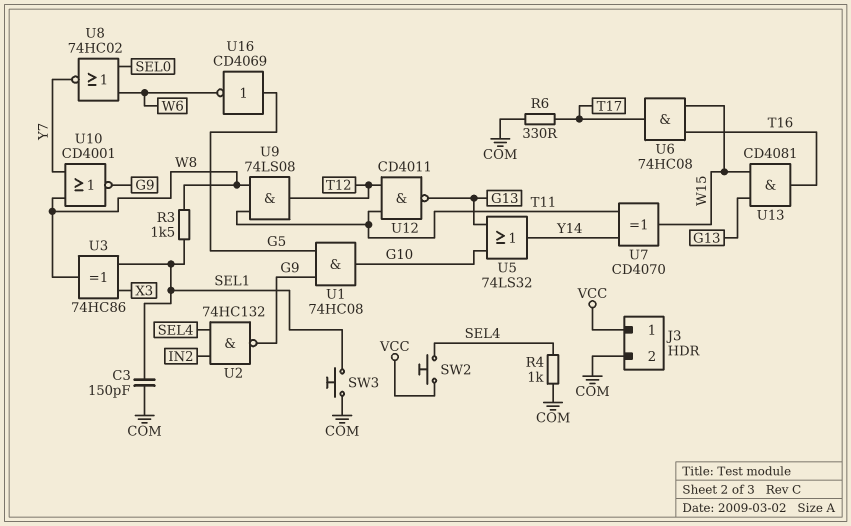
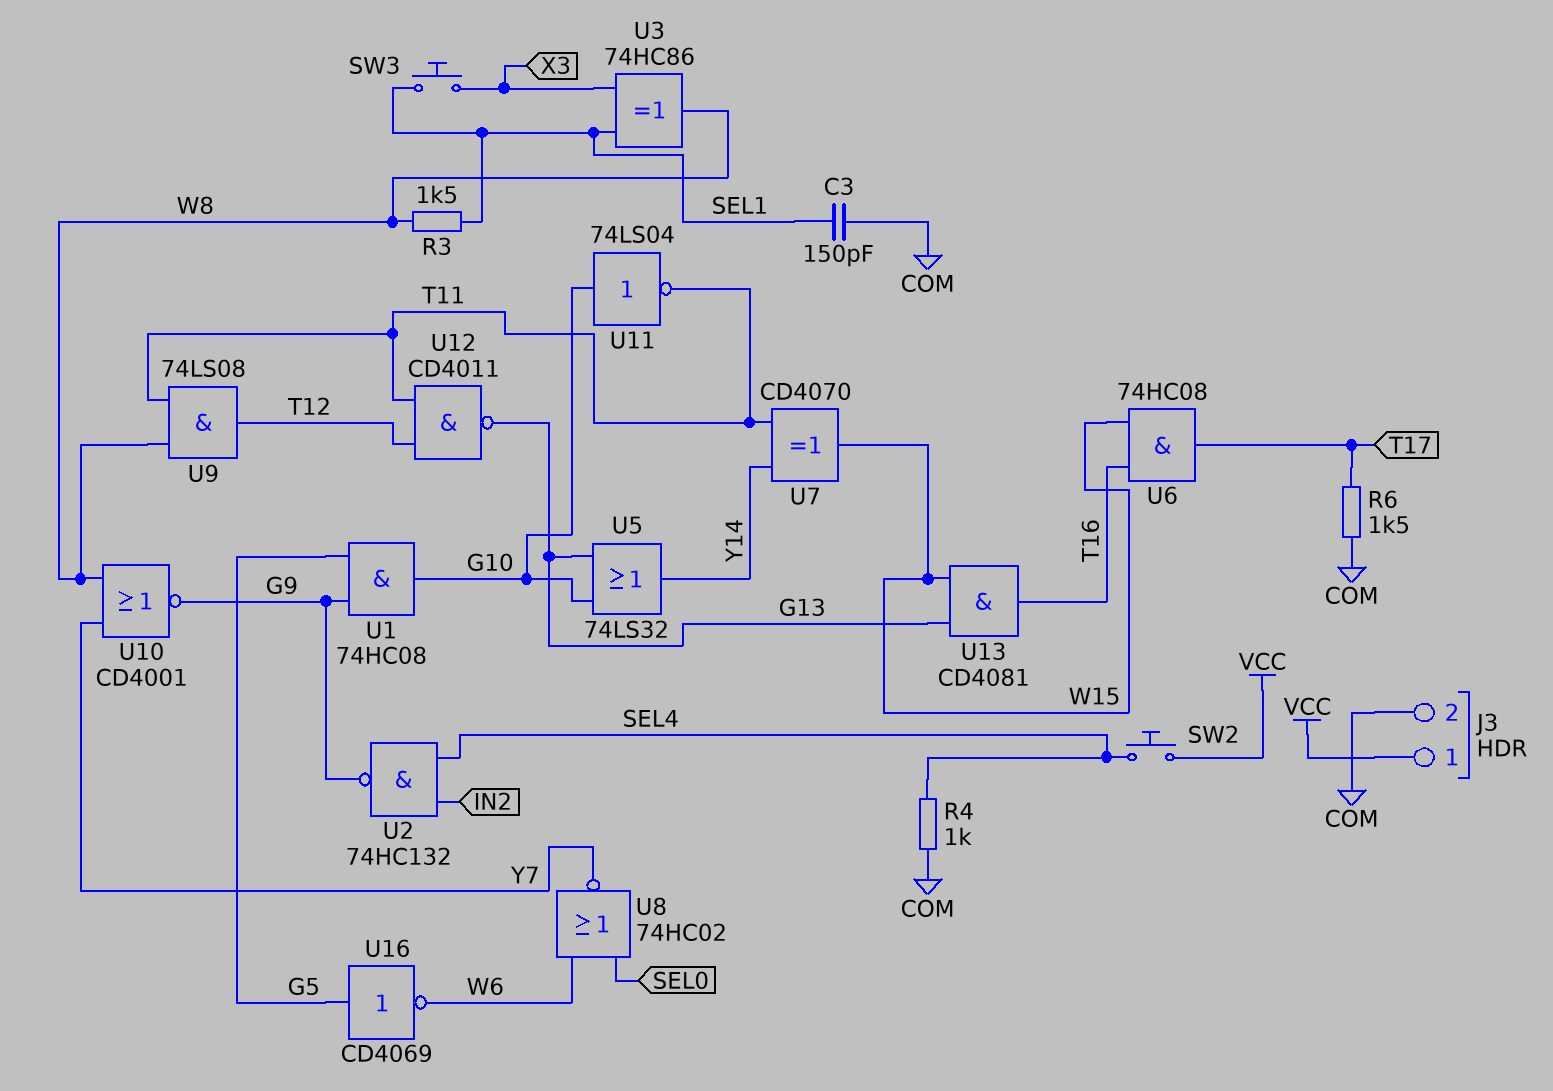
R6: 330 (COM, T17) -> 1.5k (COM, T17)
SW3: button (COM, SEL1) -> button (SEL1, X3)
U11: none -> NOT 74LS04 (in G10, out T11)

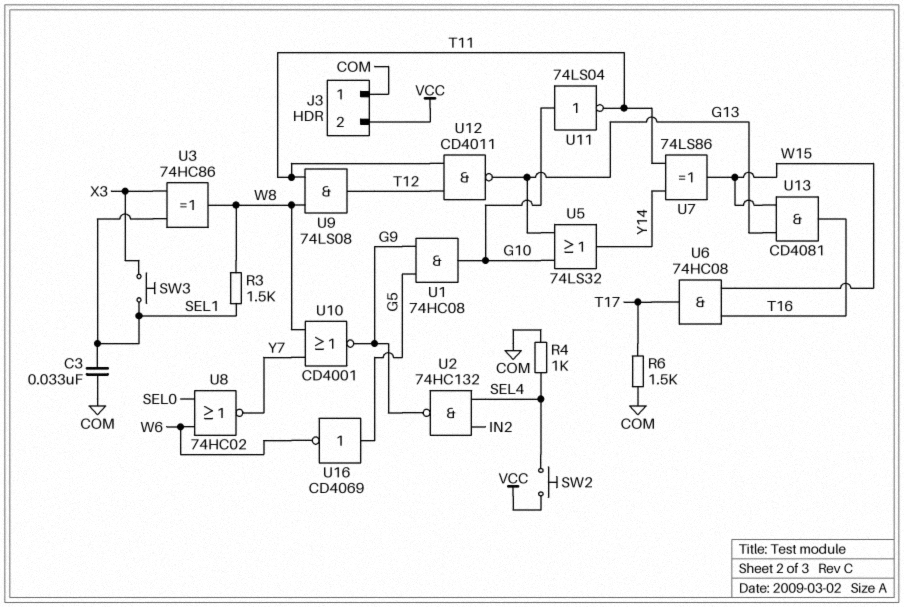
C3: 150pF (COM, SEL1) -> 33nF (COM, SEL1)
J3 pin 1: VCC -> COM
J3 pin 2: COM -> VCC
U7: XOR CD4070 (in T11, in Y14, out W15) -> XOR 74LS86 (in T11, in Y14, out W15)

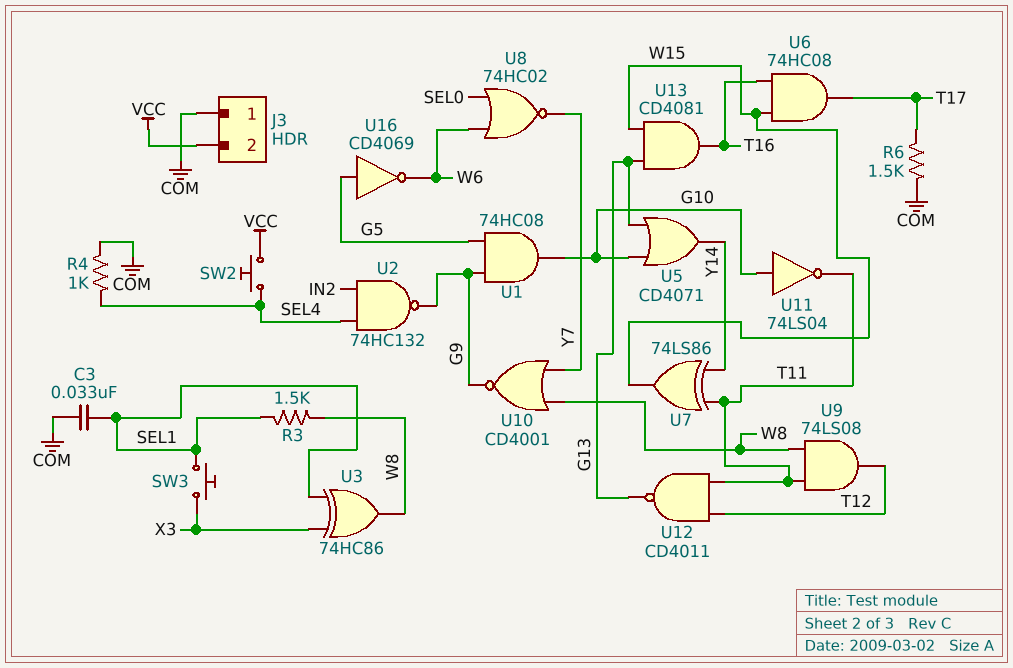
U5: OR 74LS32 (in G10, in G13, out Y14) -> OR CD4071 (in G10, in G13, out Y14)

